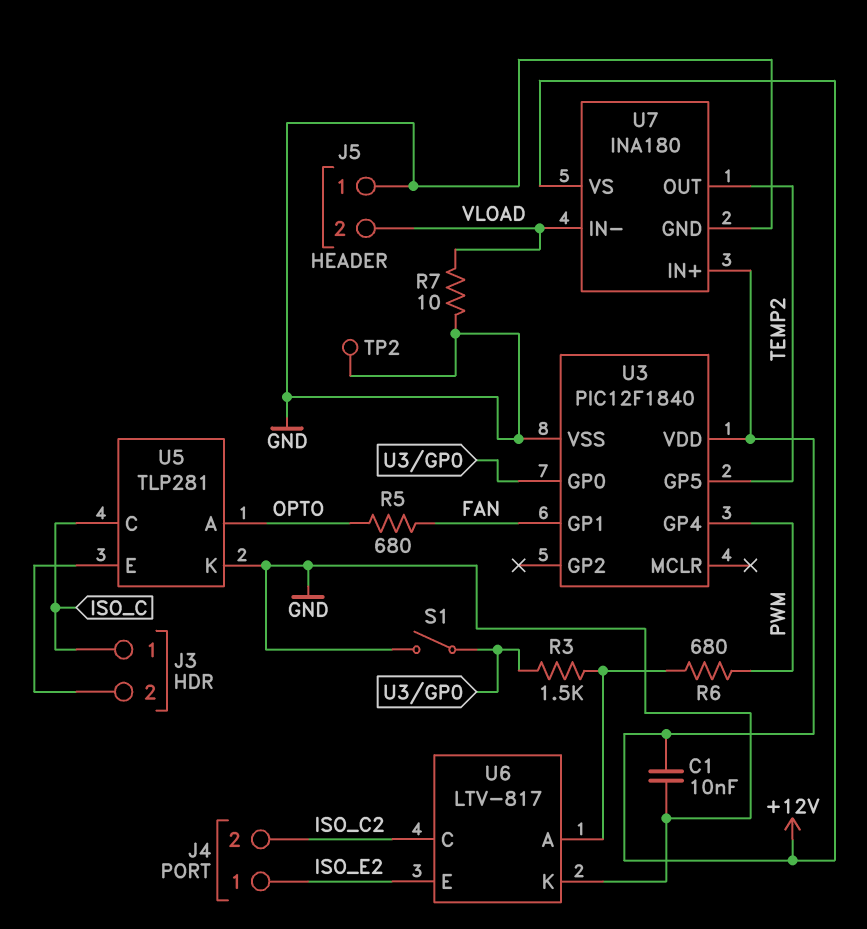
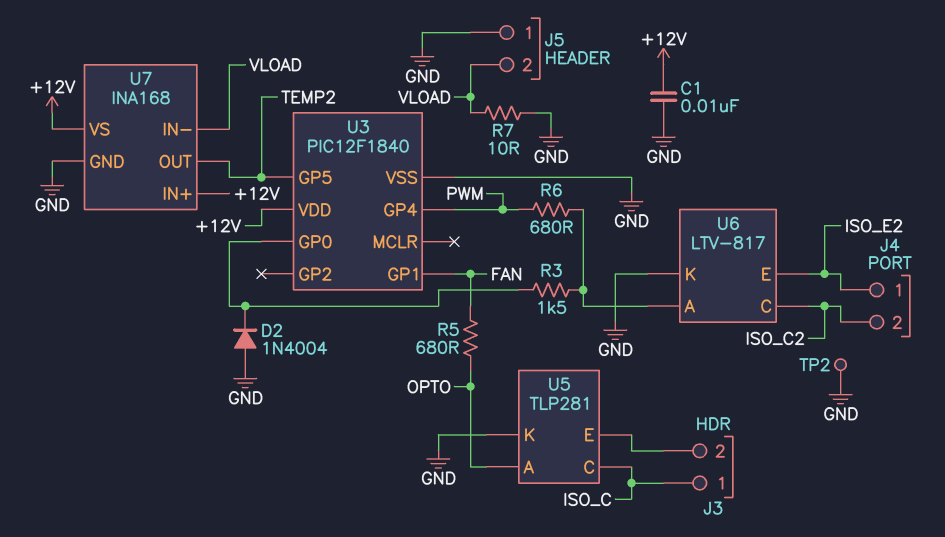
D2: none -> diode 1N4004 (A GND, K U3/GP0)
S1: switch (GND, U3/GP0) -> none
U7: INA180 -> INA168

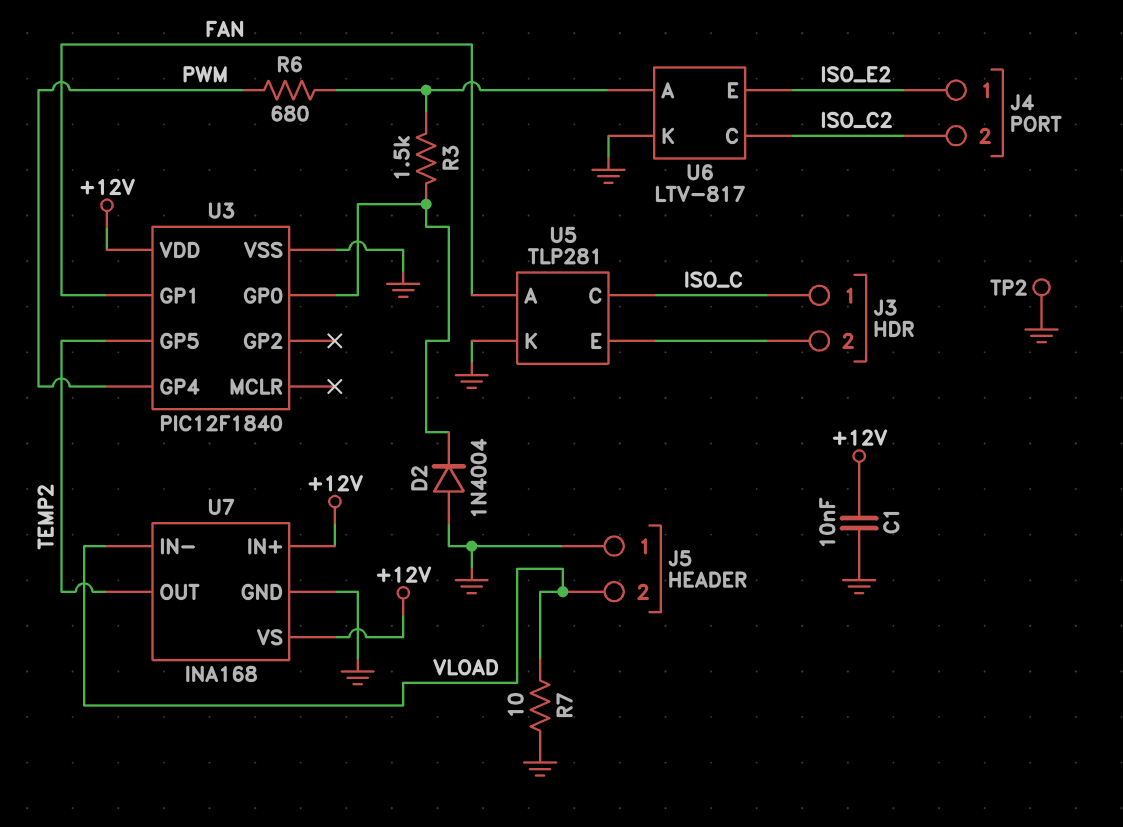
R5: 680 (FAN, OPTO) -> none
U5 pin A: OPTO -> FAN

